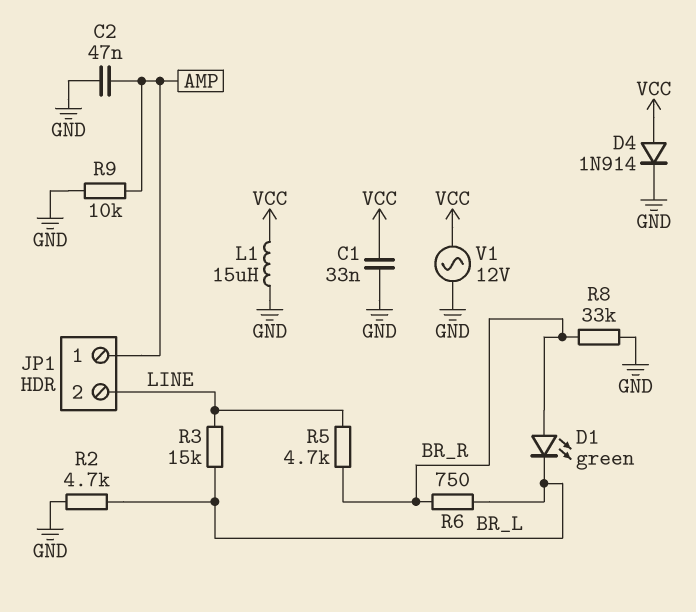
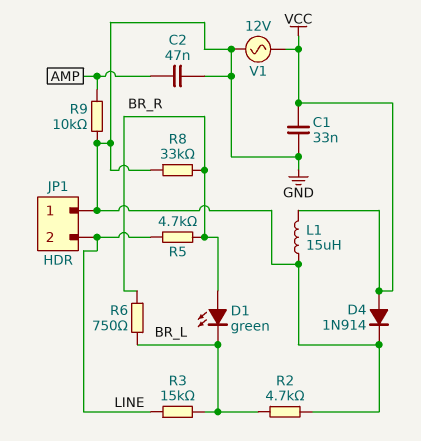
JP1 pin 1: AMP -> GND

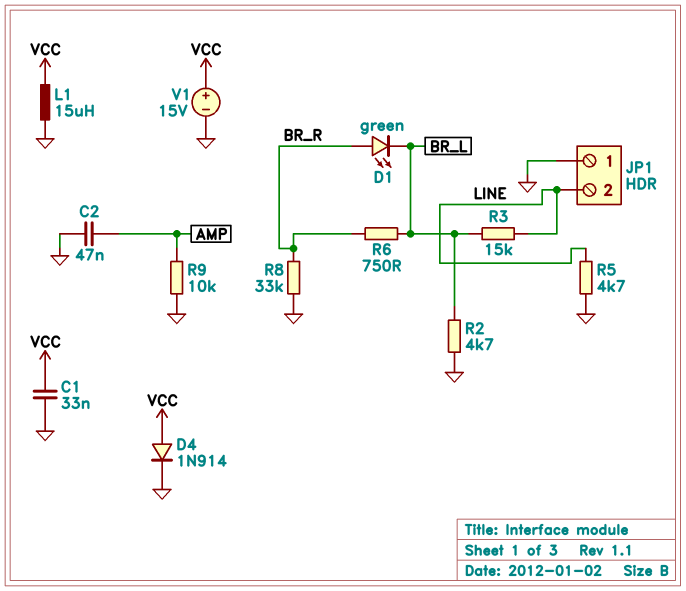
R5: 4.7k (BR_R, LINE) -> 4.7k (GND, LINE)
V1: AC 12V (GND, VCC) -> 15V (plus VCC, minus GND)

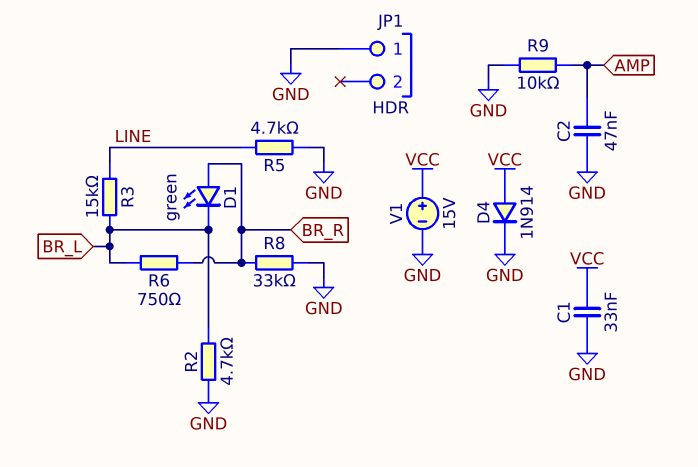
JP1 pin 2: LINE -> none
L1: 15uH (GND, VCC) -> none

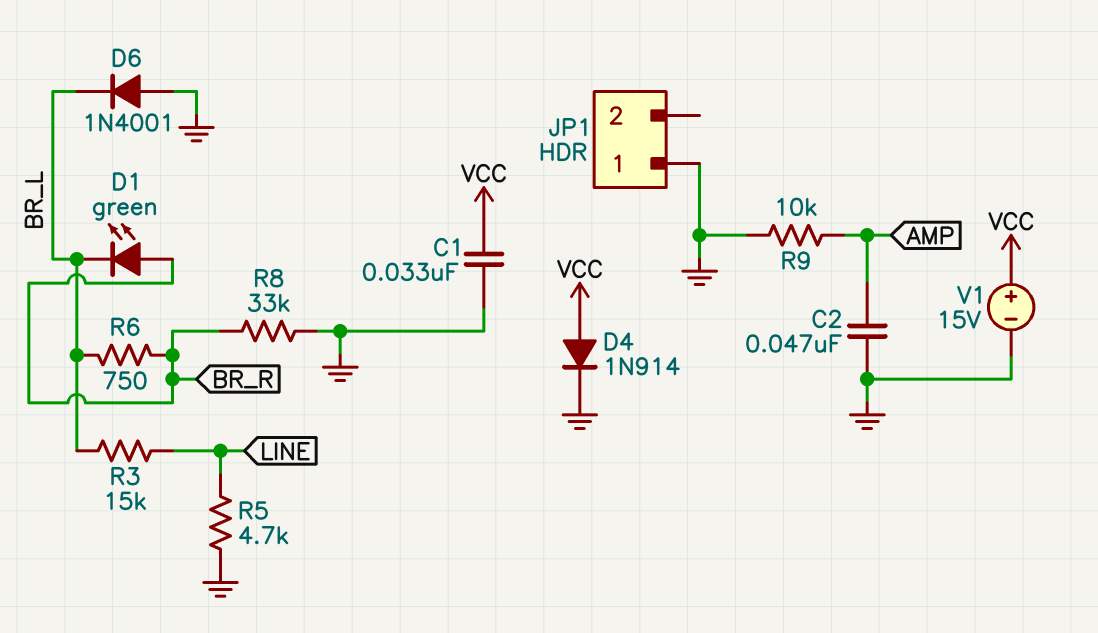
D6: none -> diode 1N4001 (A GND, K BR_L)
R2: 4.7k (BR_L, GND) -> none

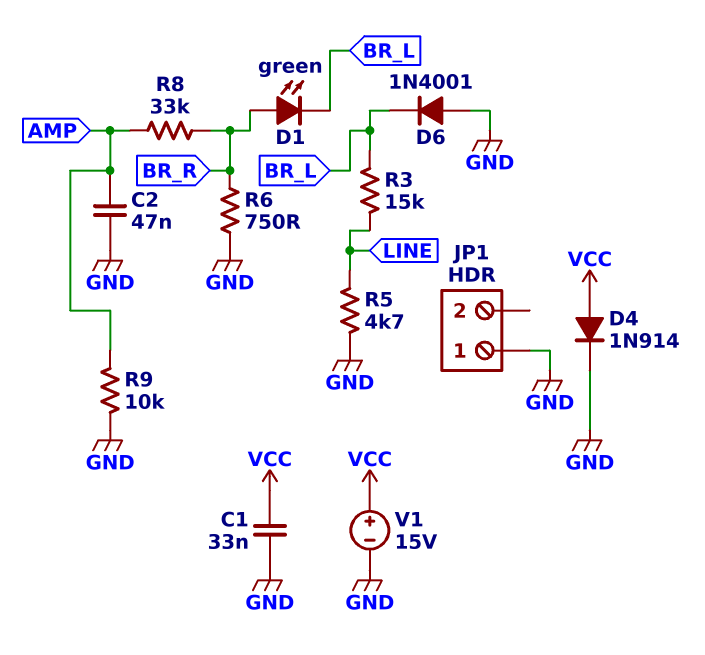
R6: 750 (BR_L, BR_R) -> 750 (BR_R, GND)
R8: 33k (BR_R, GND) -> 33k (AMP, BR_R)

